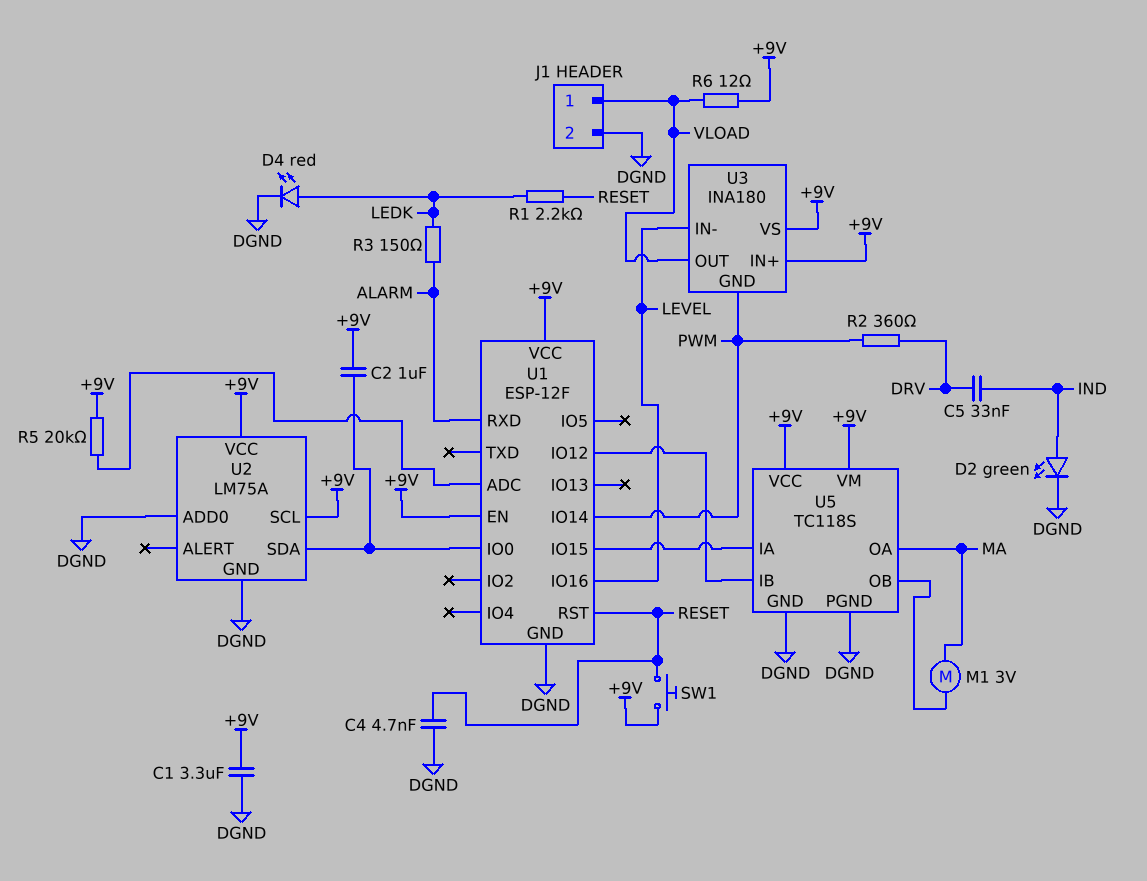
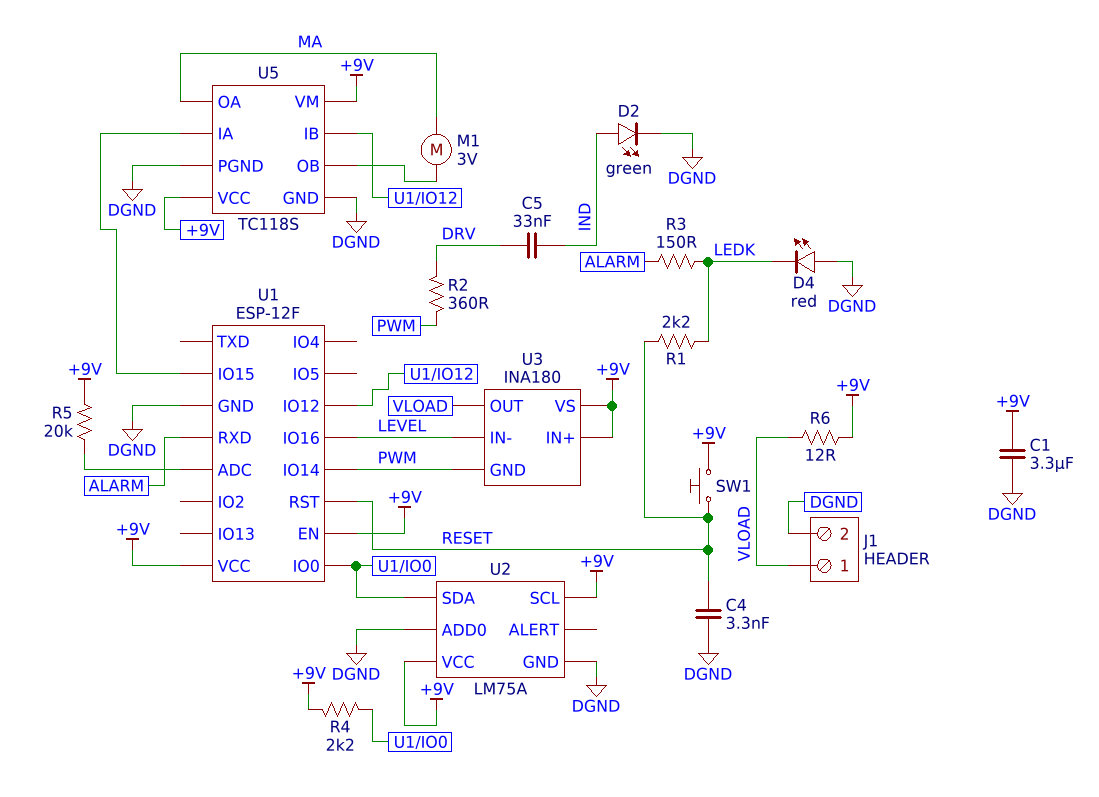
C2: 1uF (+9V, U1/IO0) -> none
C4: 4.7nF (DGND, RESET) -> 3.3nF (DGND, RESET)
D4: LED red (A LEDK, K DGND) -> LED red (A DGND, K LEDK)
R4: none -> 2.2k (+9V, U1/IO0)

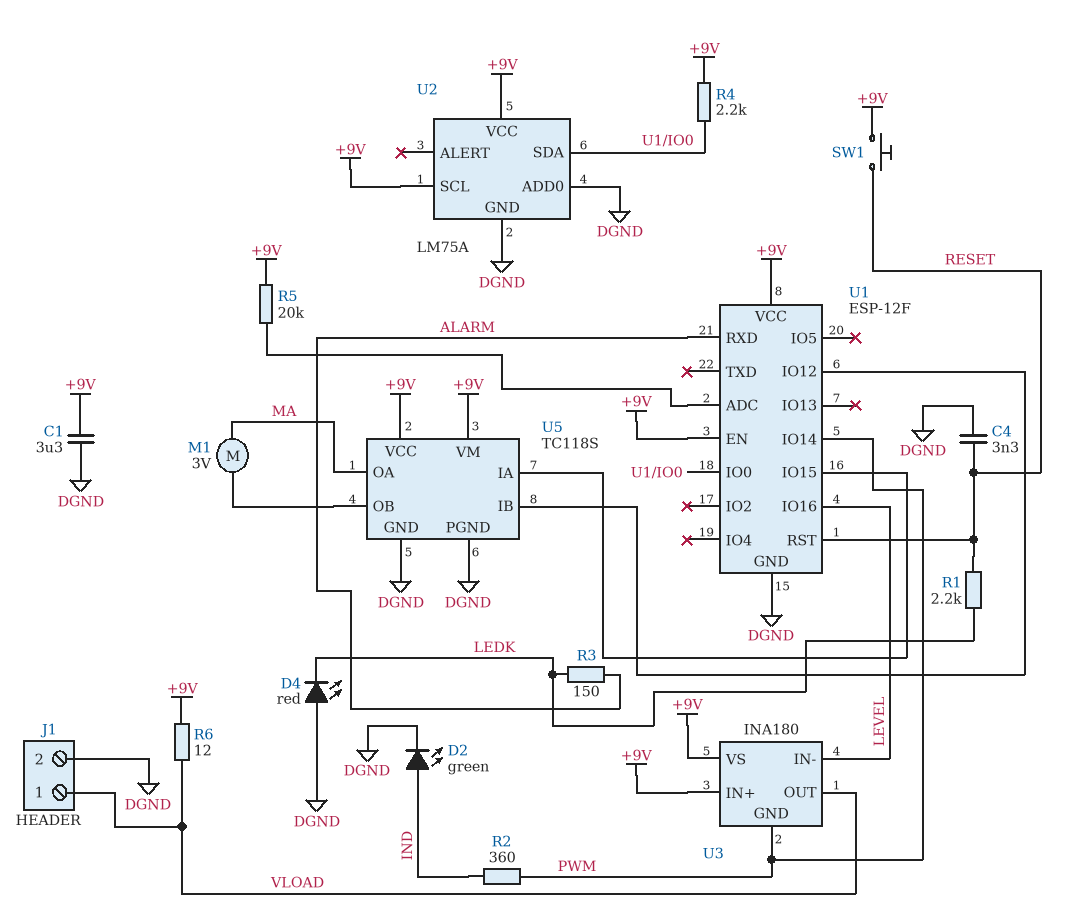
C5: 33nF (DRV, IND) -> none
R2: 360 (DRV, PWM) -> 360 (IND, PWM)

